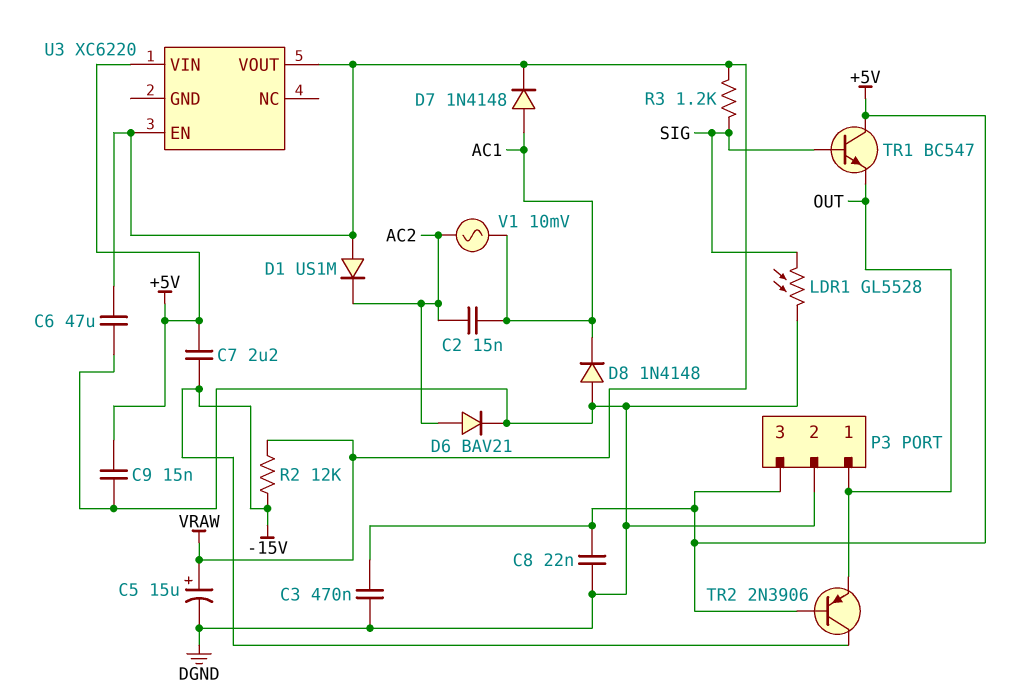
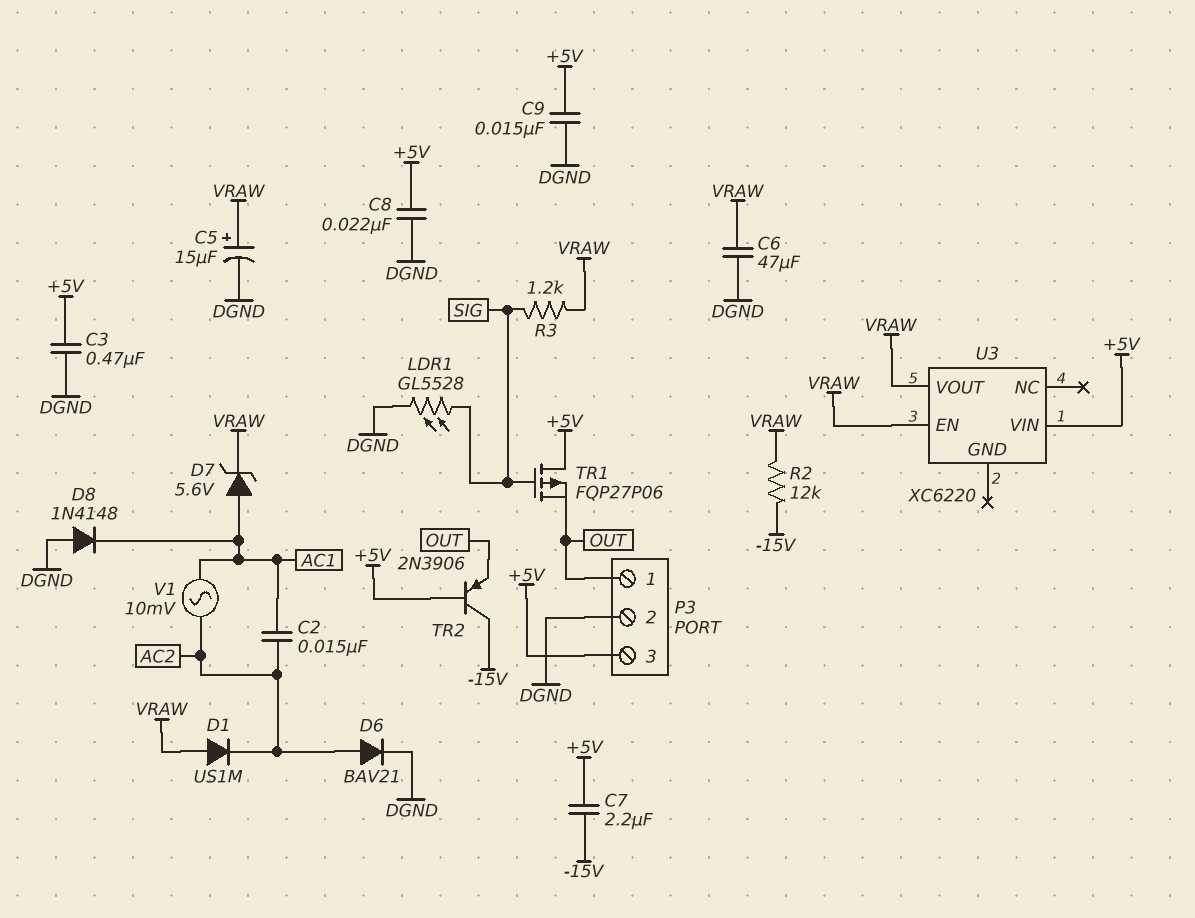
D7: diode 1N4148 (A AC1, K VRAW) -> zener 5.6V (A AC1, K VRAW)
TR1: NPN BC547 (B SIG, C +5V, E OUT) -> PMOS FQP27P06 (G SIG, D +5V, S OUT)

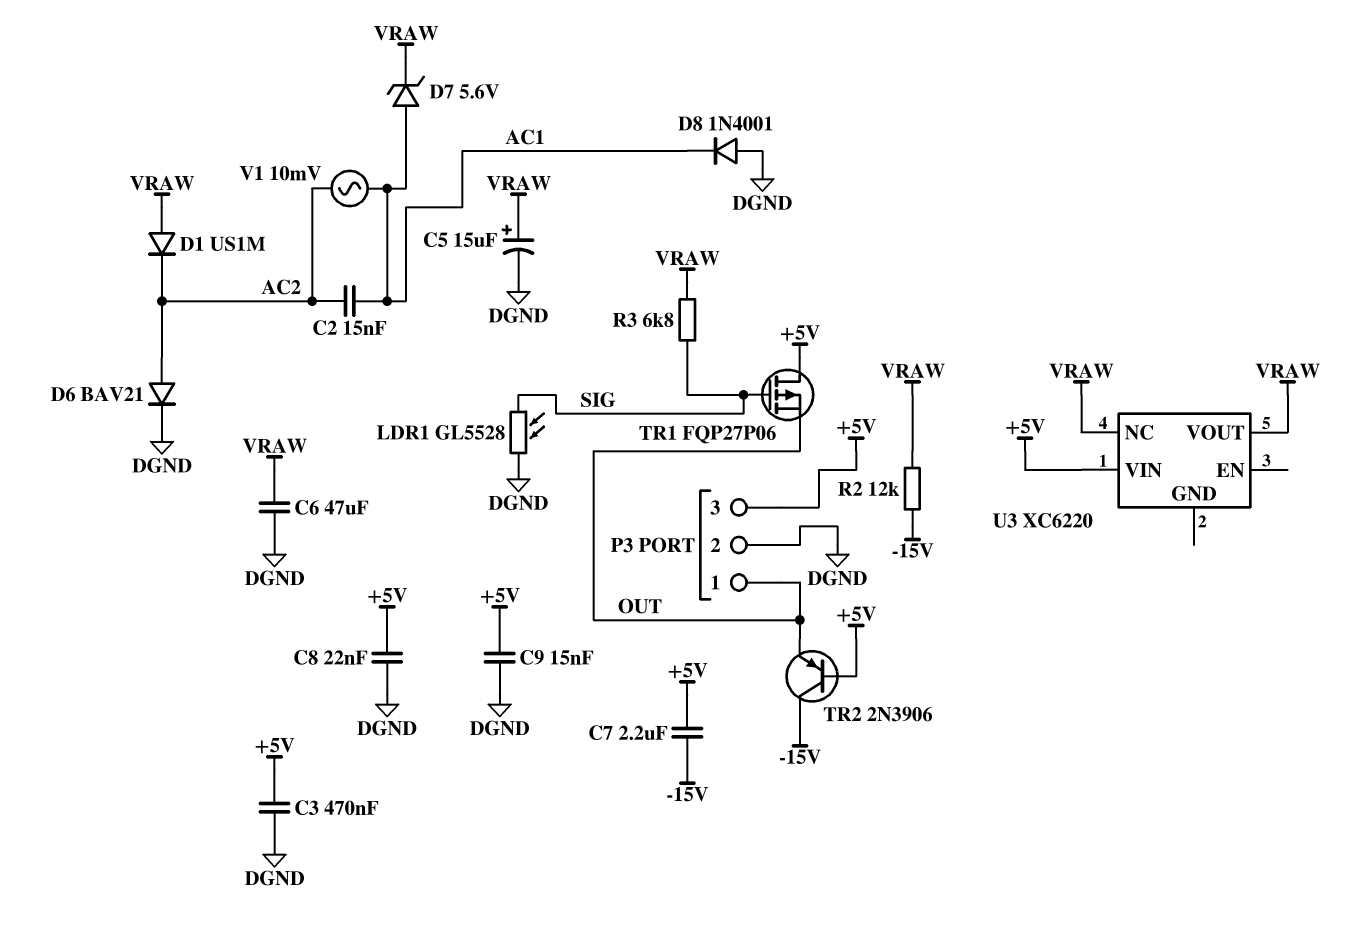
D8: diode 1N4148 (A DGND, K AC1) -> diode 1N4001 (A DGND, K AC1)
R3: 1.2k (SIG, VRAW) -> 6.8k (SIG, VRAW)
U3 pin EN: VRAW -> none
U3 pin NC: none -> VRAW

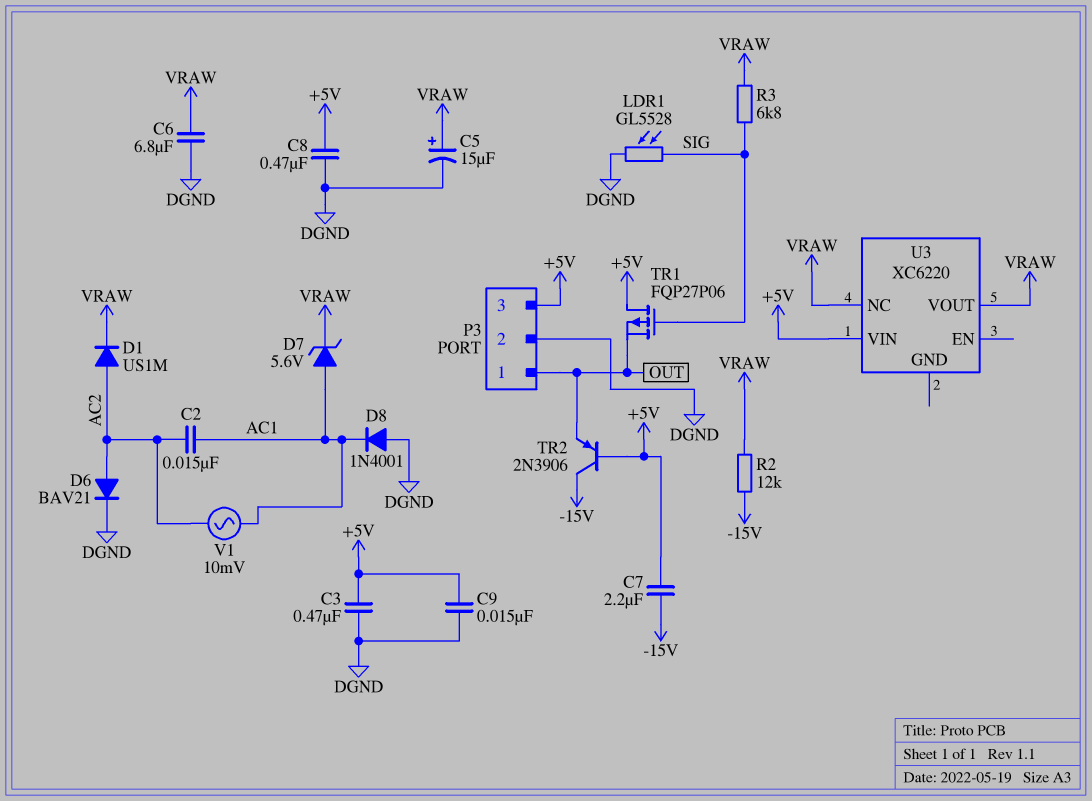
C6: 47uF (DGND, VRAW) -> 6.8uF (DGND, VRAW)
C8: 22nF (+5V, DGND) -> 470nF (+5V, DGND)
D1: diode US1M (A VRAW, K AC2) -> diode US1M (A AC2, K VRAW)

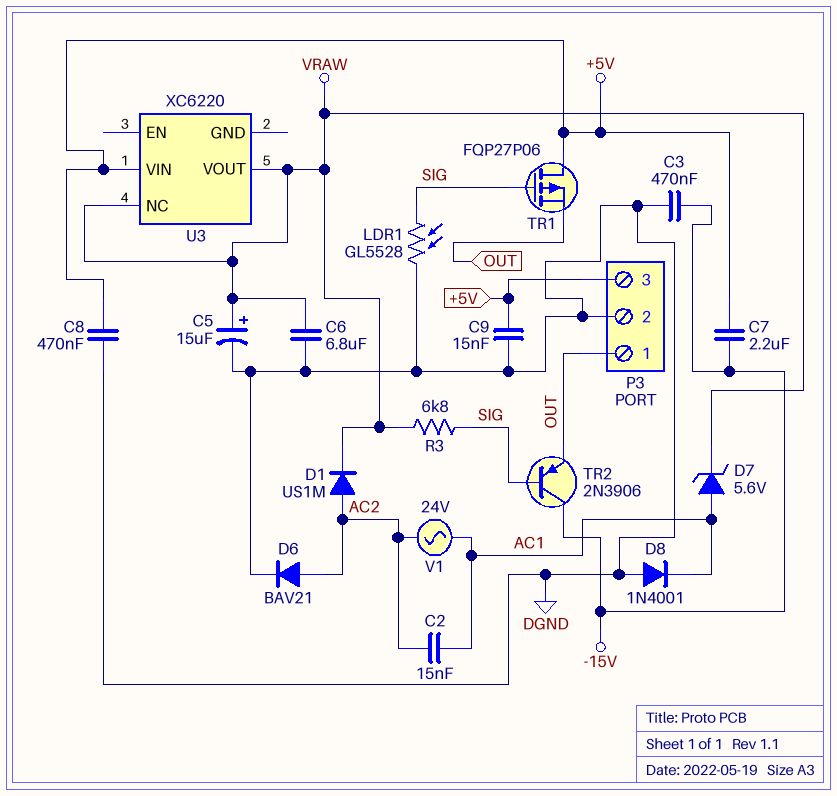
C3: 470nF (+5V, DGND) -> 470nF (-15V, DGND)
R2: 12k (-15V, VRAW) -> none
TR2: PNP 2N3906 (B +5V, C -15V, E OUT) -> PNP 2N3906 (B SIG, C -15V, E OUT)
V1: AC 10mV (AC1, AC2) -> AC 24V (AC1, AC2)

